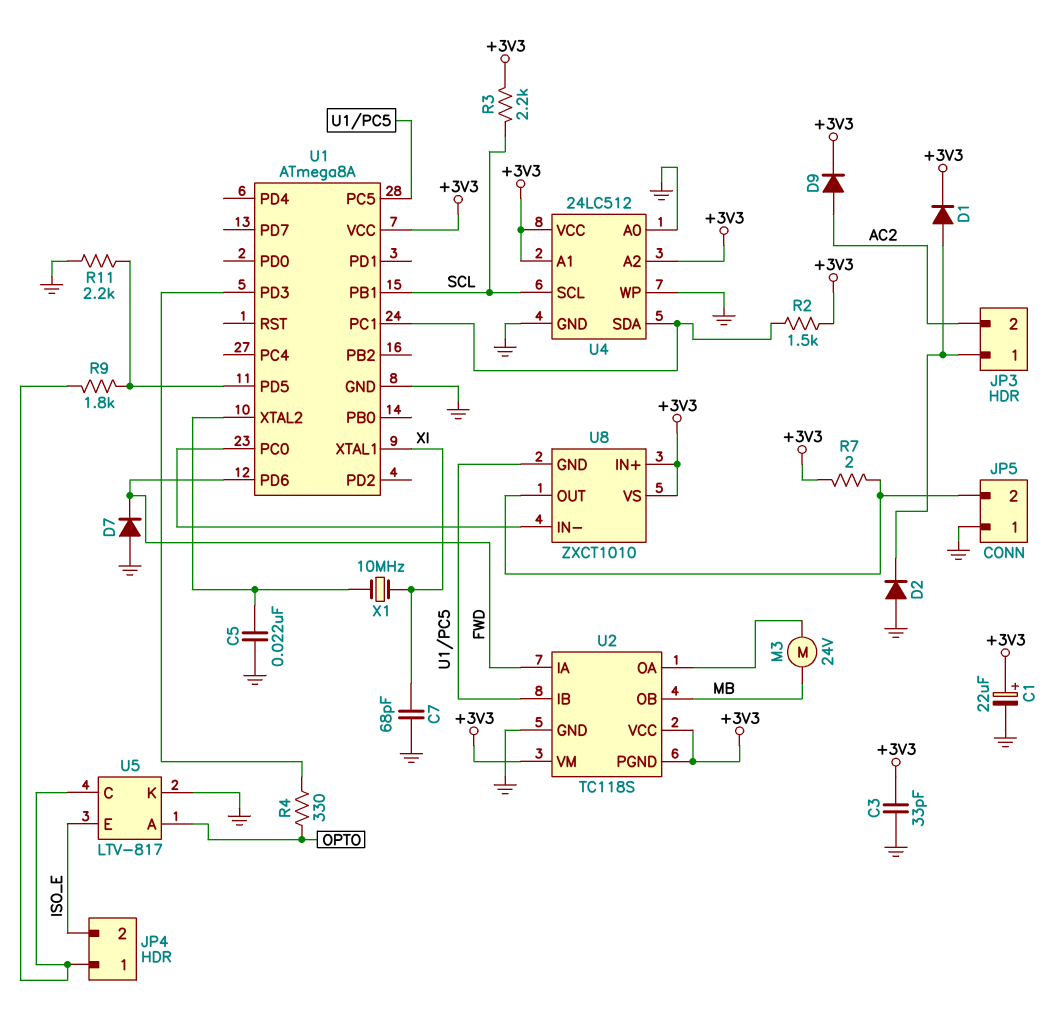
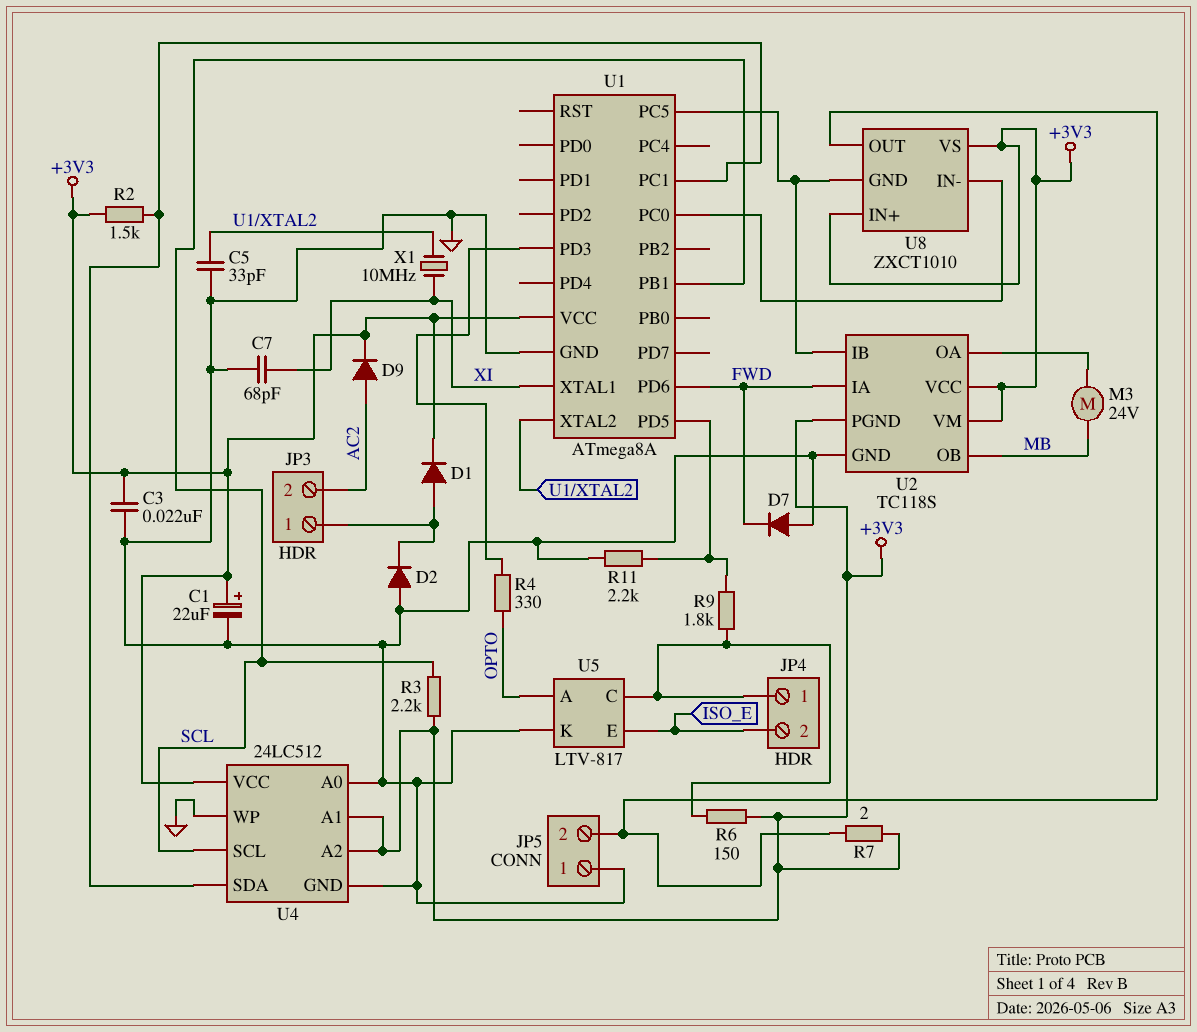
C3: 33pF (+3V3, GND) -> 22nF (+3V3, GND)
C5: 22nF (GND, U1/XTAL2) -> 33pF (GND, U1/XTAL2)
R6: none -> 150 (+3V3, JP4/1)

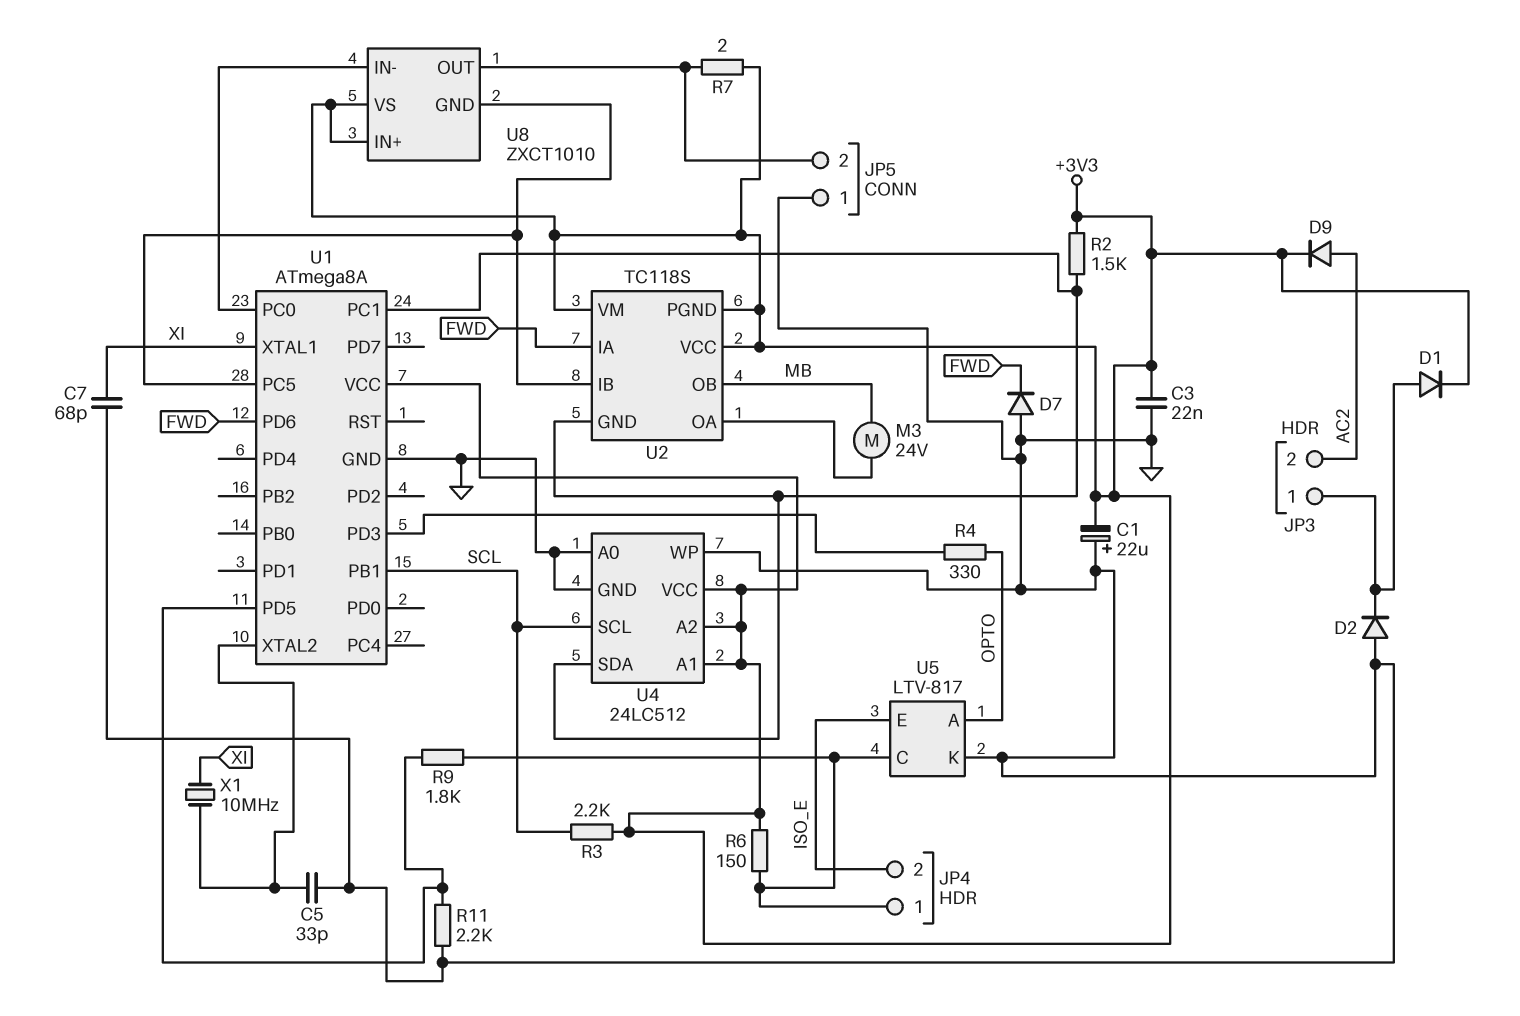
C1: 22uF (plus +3V3, minus GND) -> 22uF (plus GND, minus +3V3)
U2 pin GND: GND -> U1/PC1

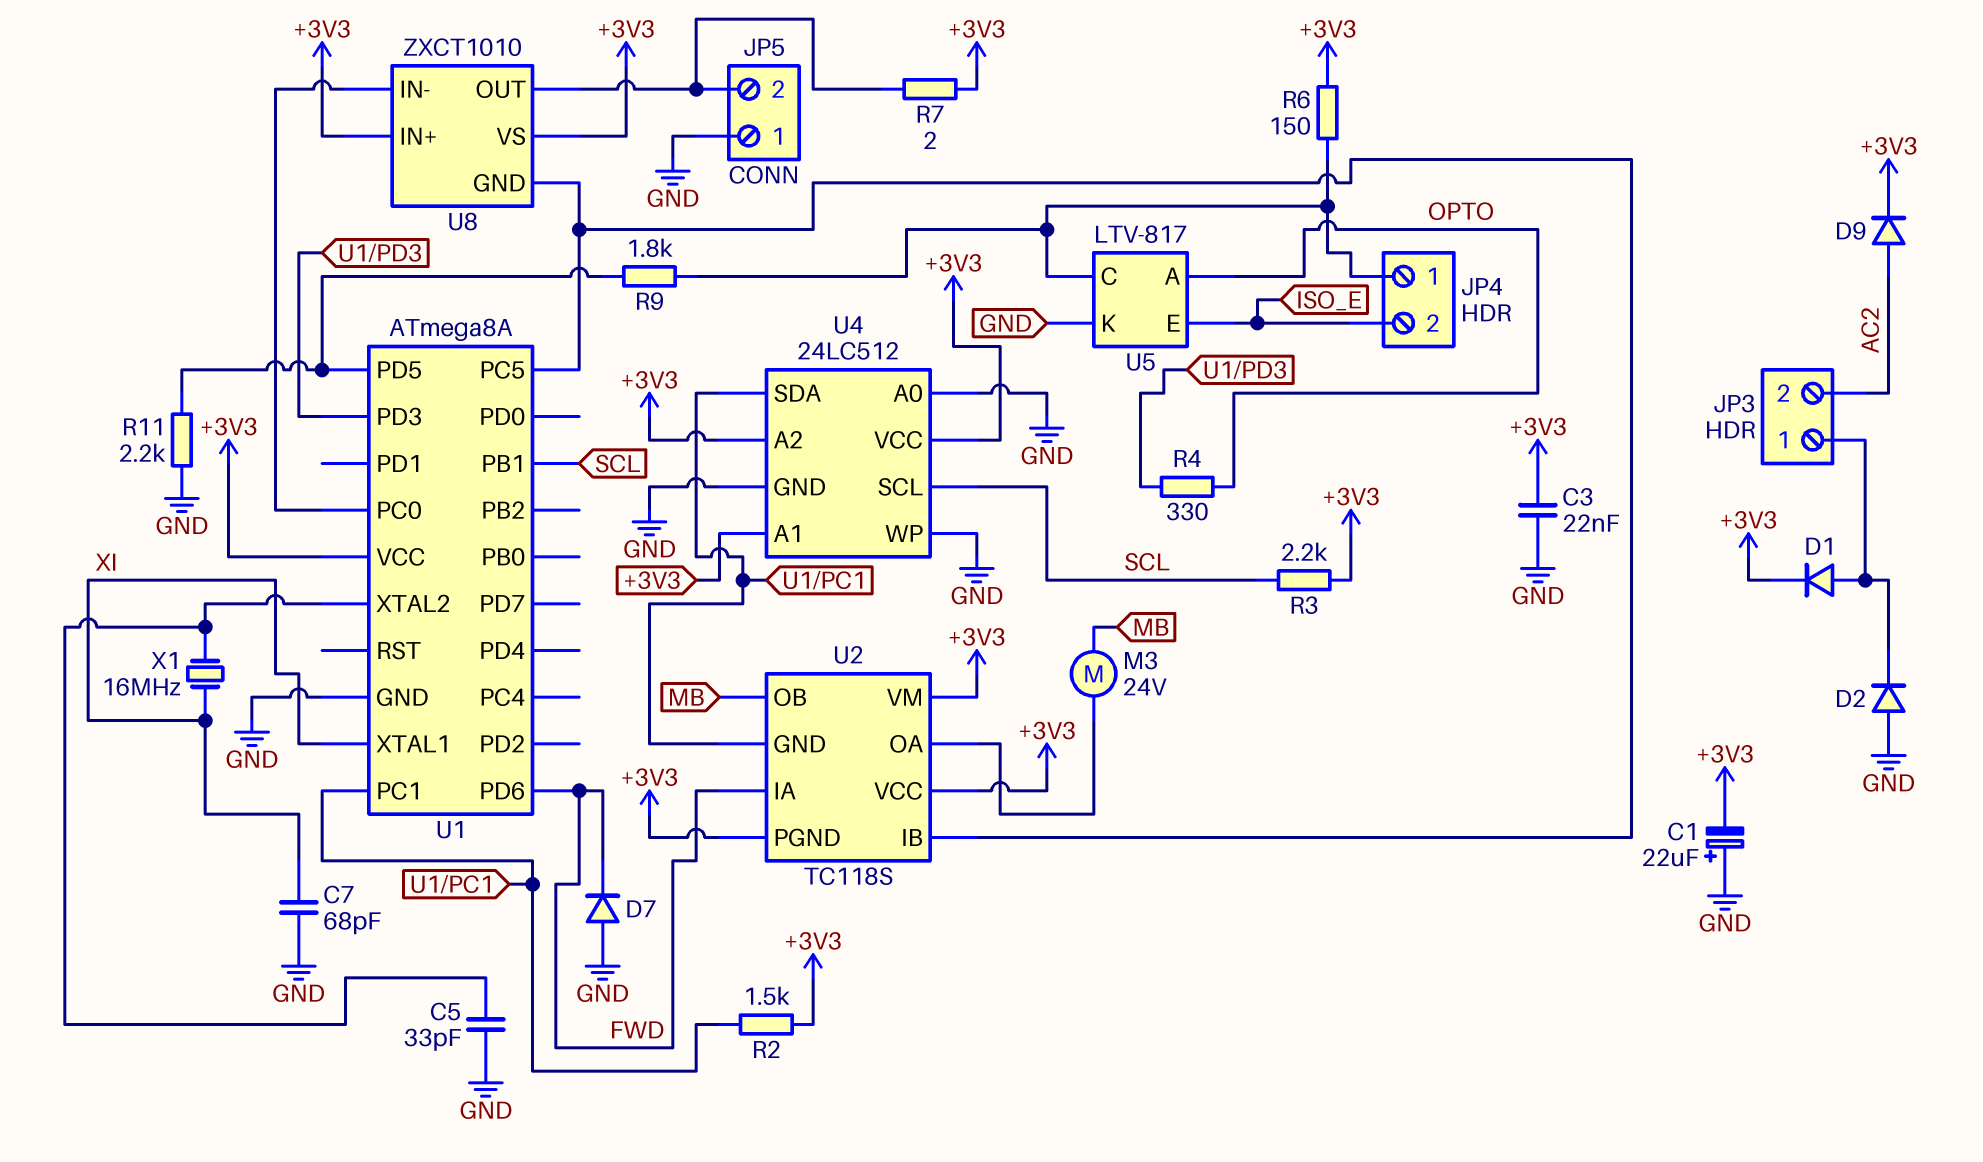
X1: 10MHz (U1/XTAL2, XI) -> 16MHz (U1/XTAL2, XI)

